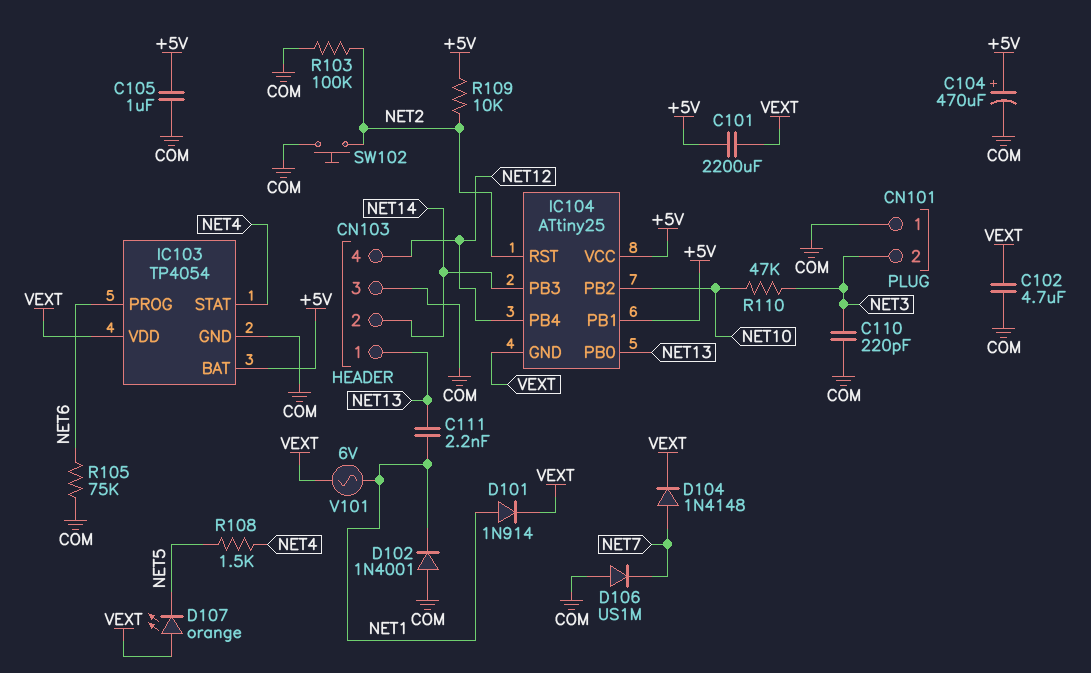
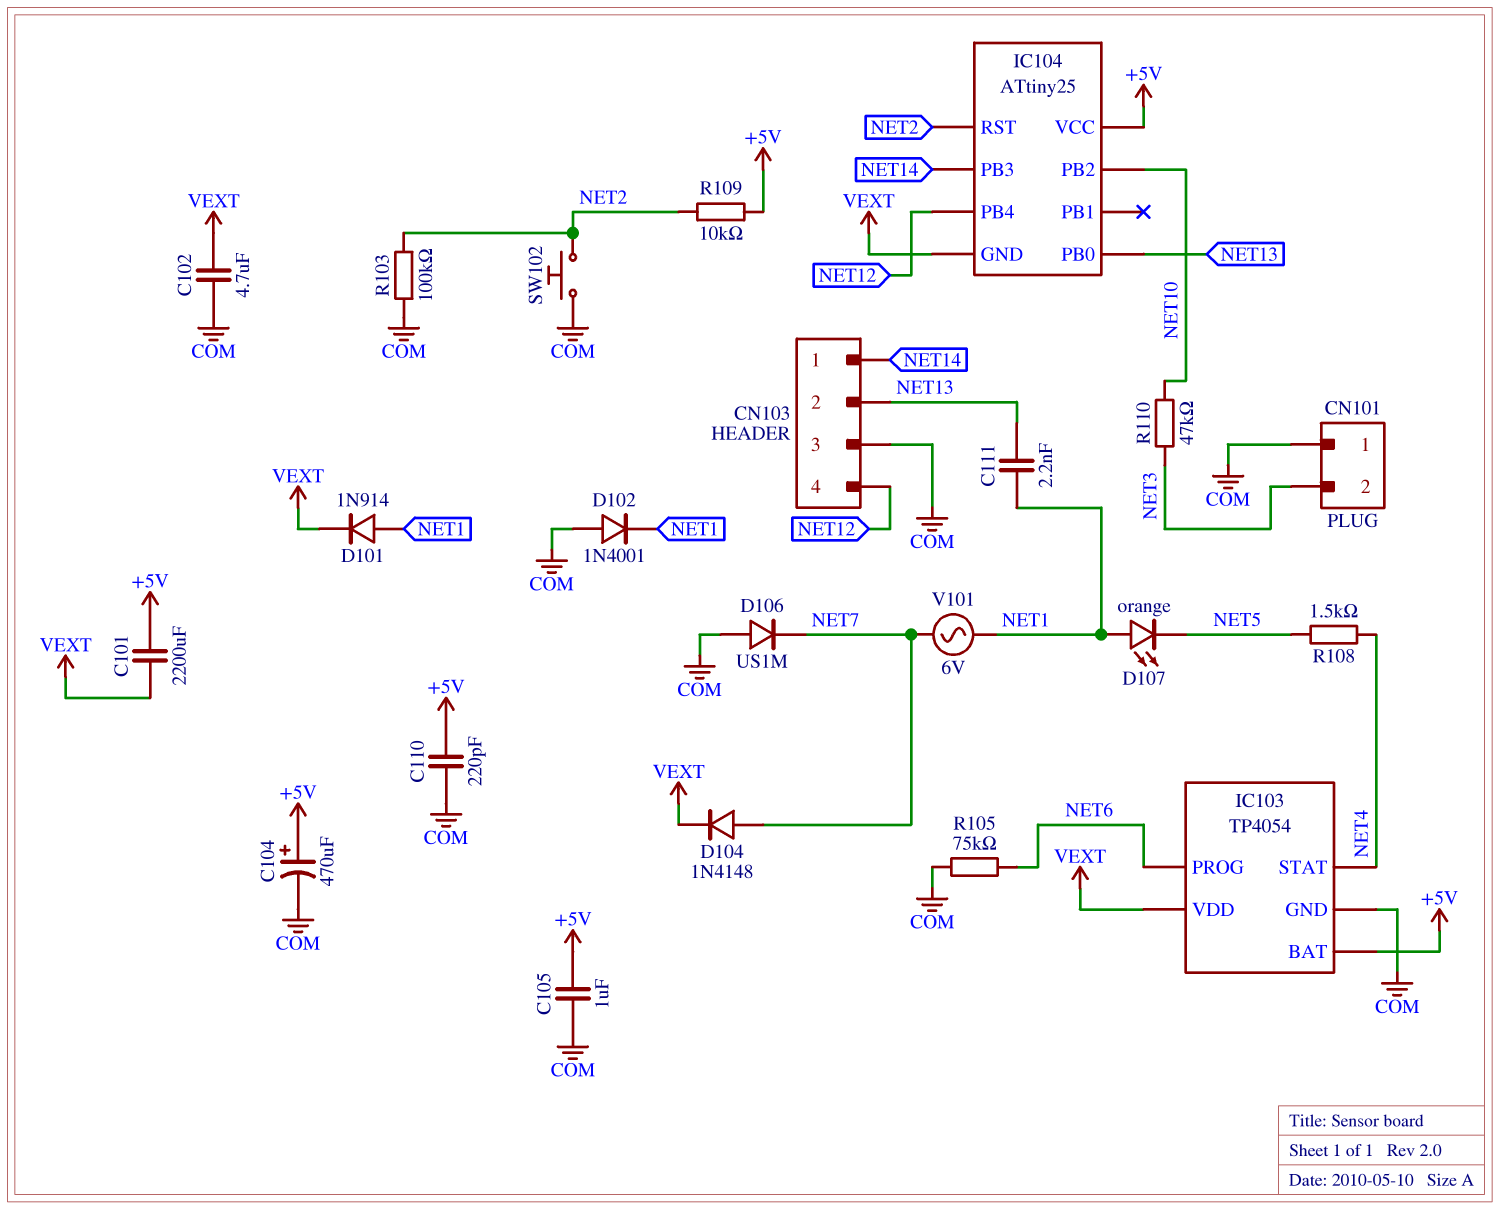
C110: 220pF (COM, NET3) -> 220pF (+5V, COM)
CN103 pin 1: NET13 -> NET14
CN103 pin 2: NET14 -> NET13
D107: LED orange (A VEXT, K NET5) -> LED orange (A NET1, K NET5)
IC104 pin PB1: +5V -> none
V101: AC 6V (NET1, VEXT) -> AC 6V (NET1, NET7)

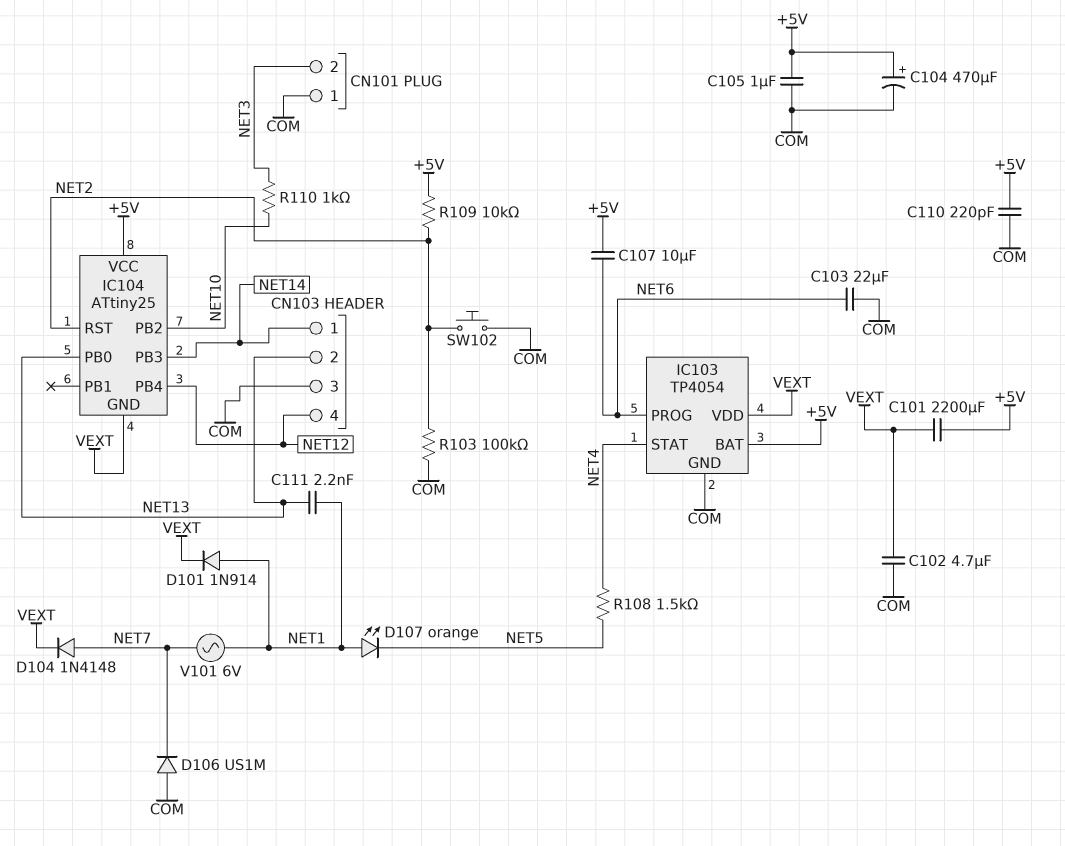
C103: none -> 22uF (COM, NET6)
C107: none -> 10uF (+5V, NET6)
D102: diode 1N4001 (A COM, K NET1) -> none
R105: 75k (COM, NET6) -> none
R110: 47k (NET3, NET10) -> 1k (NET3, NET10)

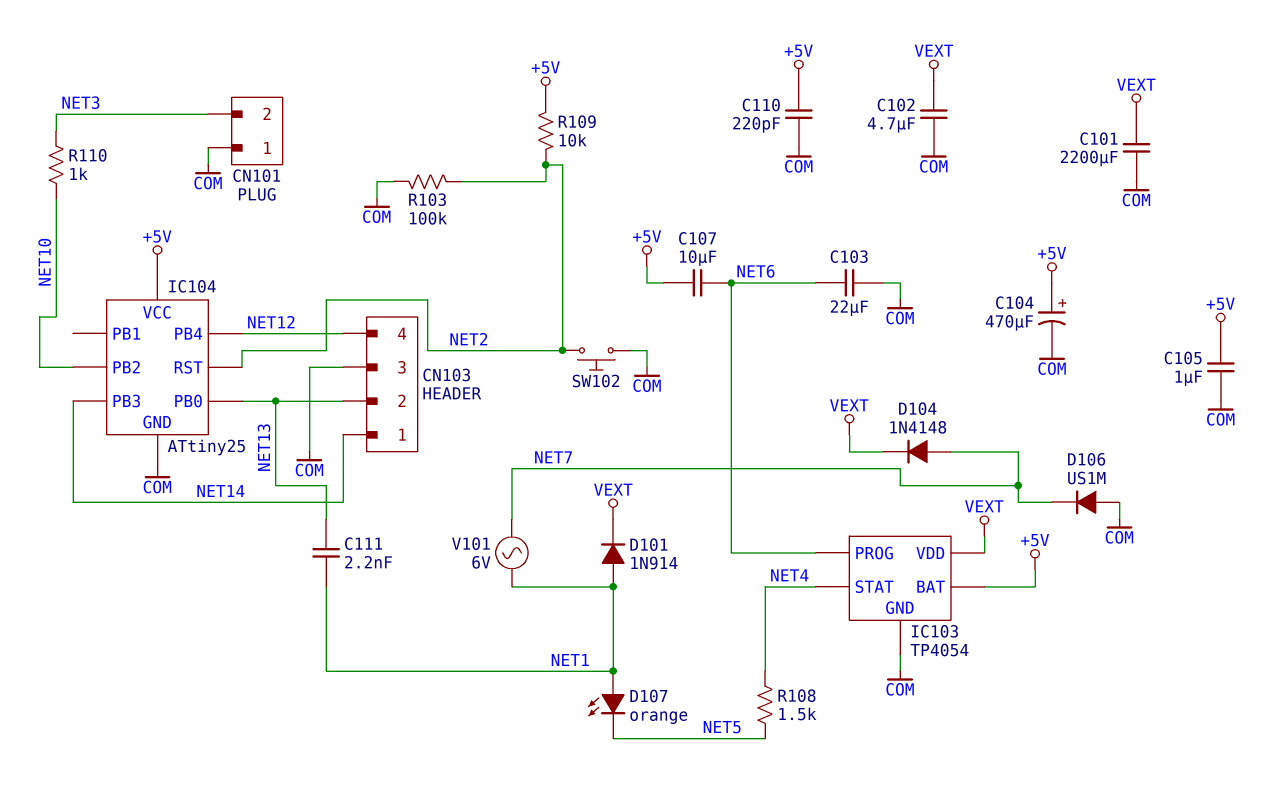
C101: 2200uF (+5V, VEXT) -> 2200uF (COM, VEXT)
IC104 pin GND: VEXT -> COM

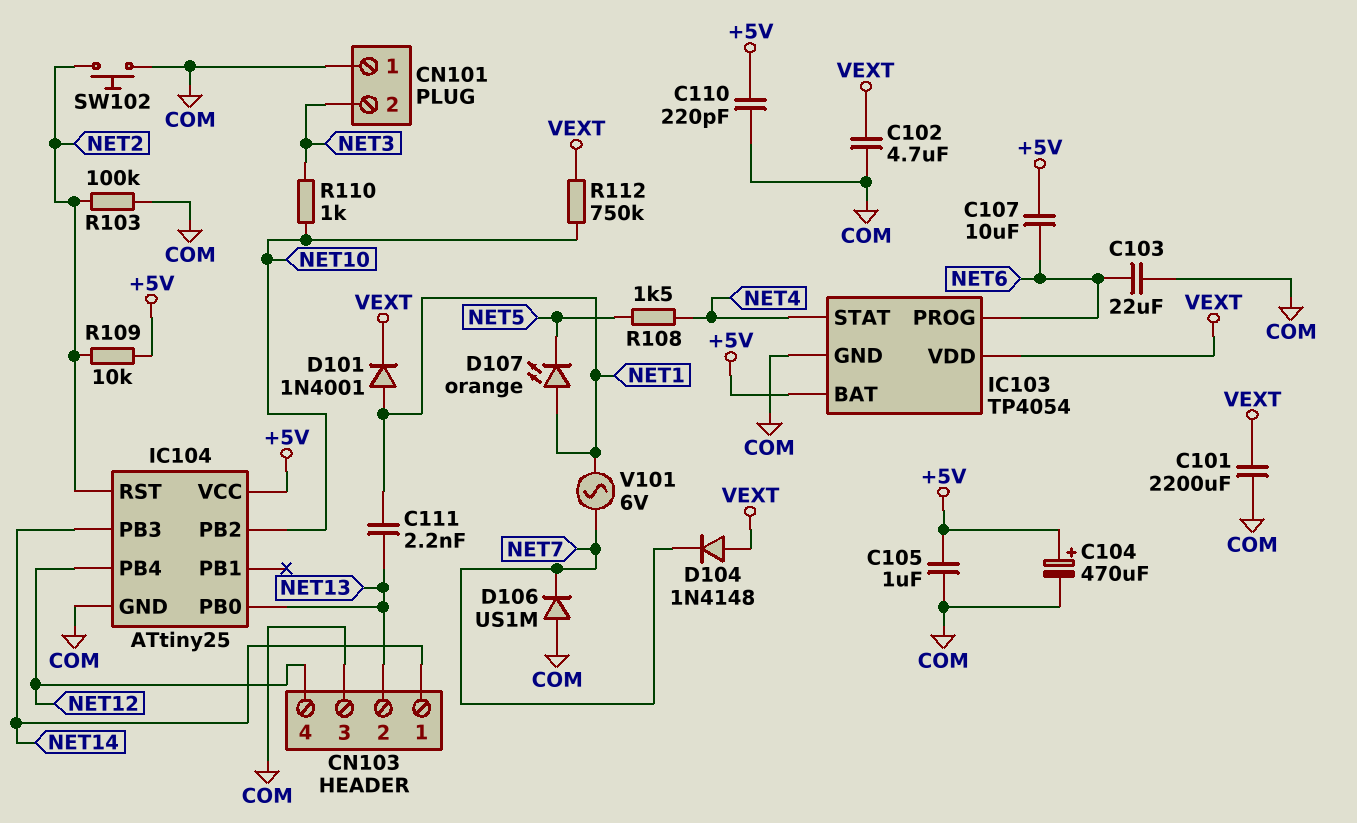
D101: diode 1N914 (A NET1, K VEXT) -> diode 1N4001 (A NET1, K VEXT)
D104: diode 1N4148 (A NET7, K VEXT) -> diode 1N4148 (A VEXT, K NET7)
R112: none -> 750k (NET10, VEXT)

